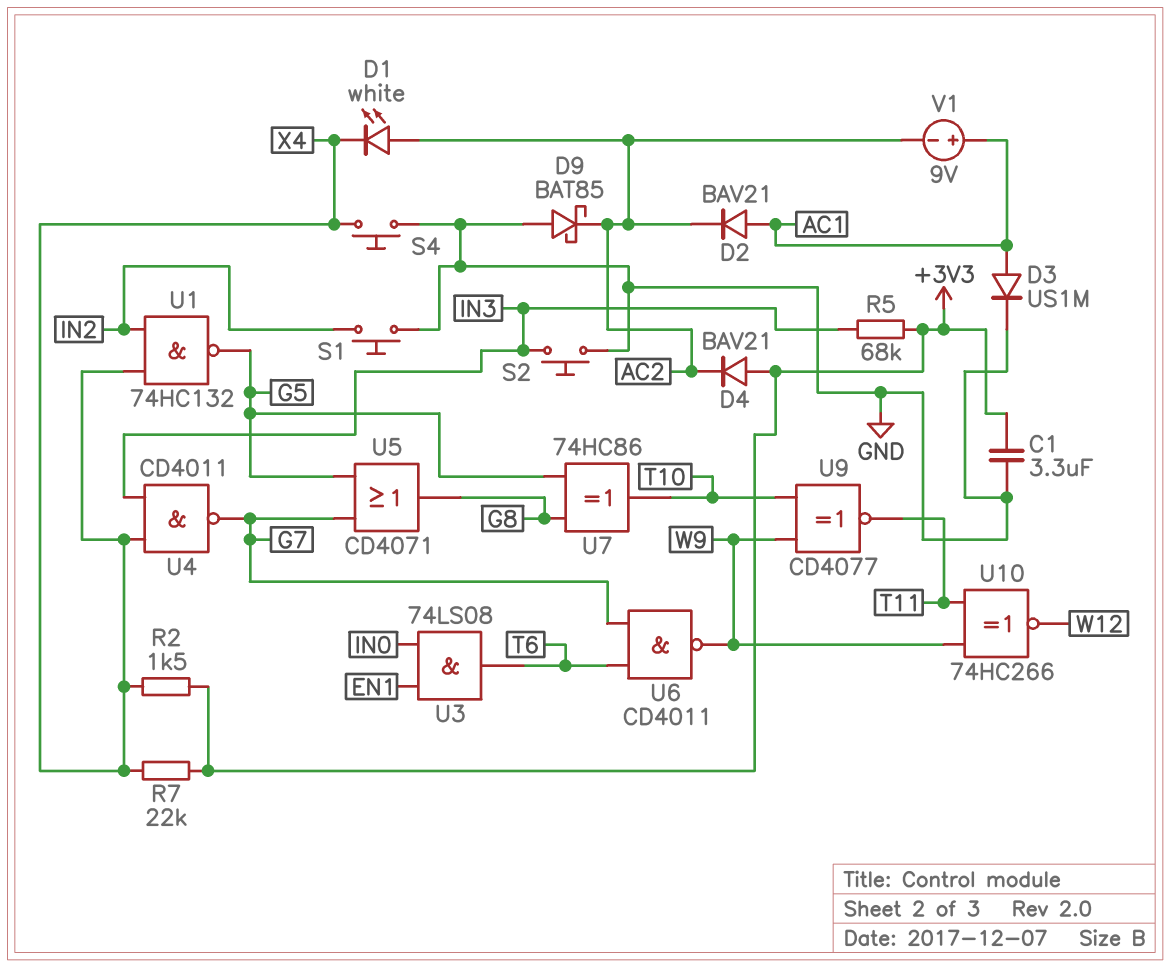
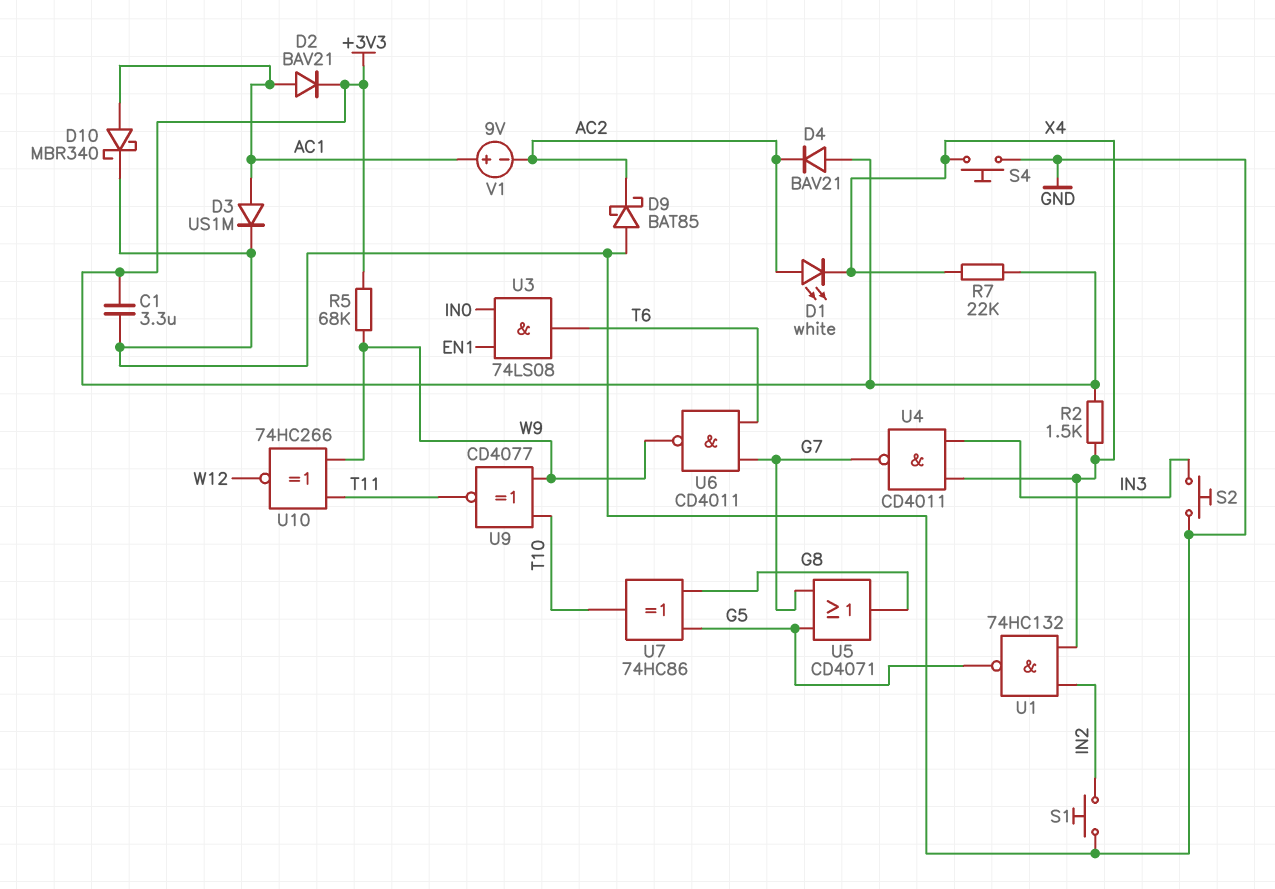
D2: diode BAV21 (A AC1, K AC2) -> diode BAV21 (A AC1, K +3V3)
D10: none -> schottky MBR340 (A AC1, K GND)
R5: 68k (+3V3, IN3) -> 68k (+3V3, W9)

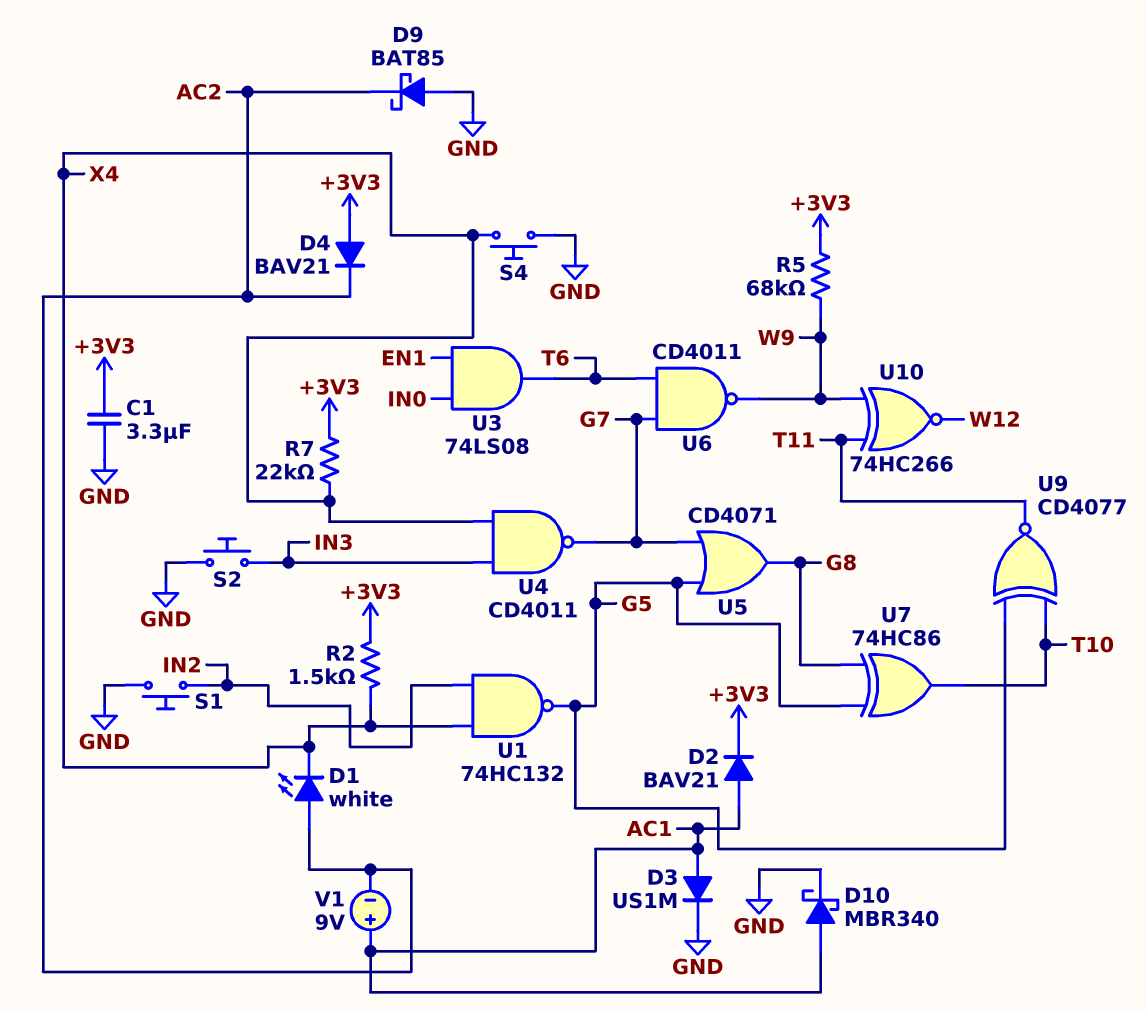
U9: XNOR CD4077 (in T10, in W9, out T11) -> XNOR CD4077 (in G5, in T10, out T11)

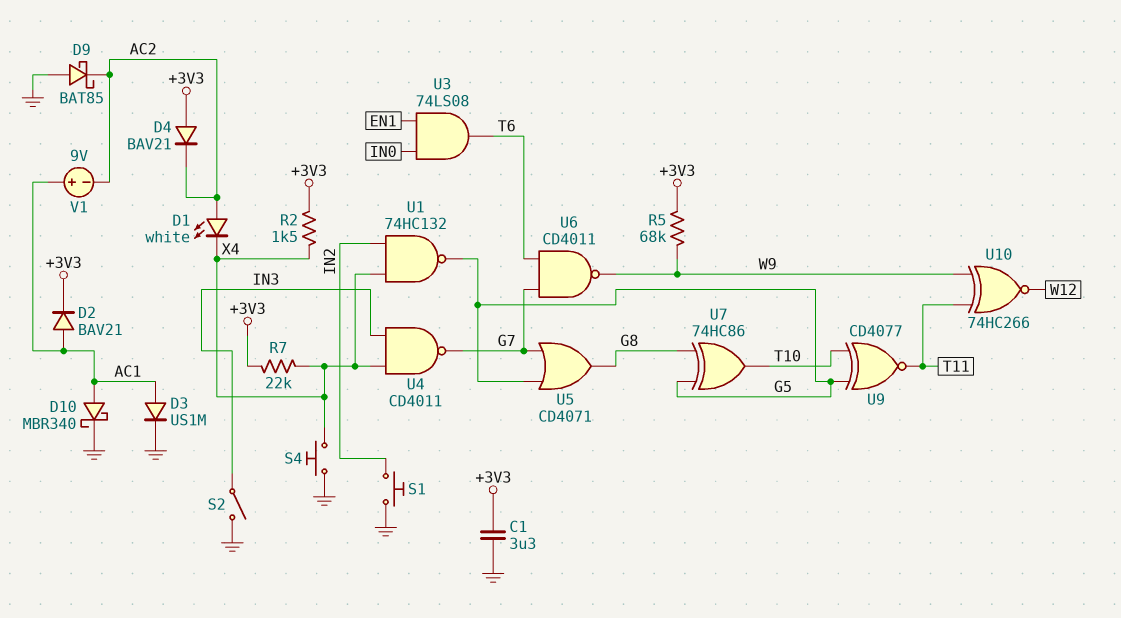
S2: button (GND, IN3) -> switch (GND, IN3)

